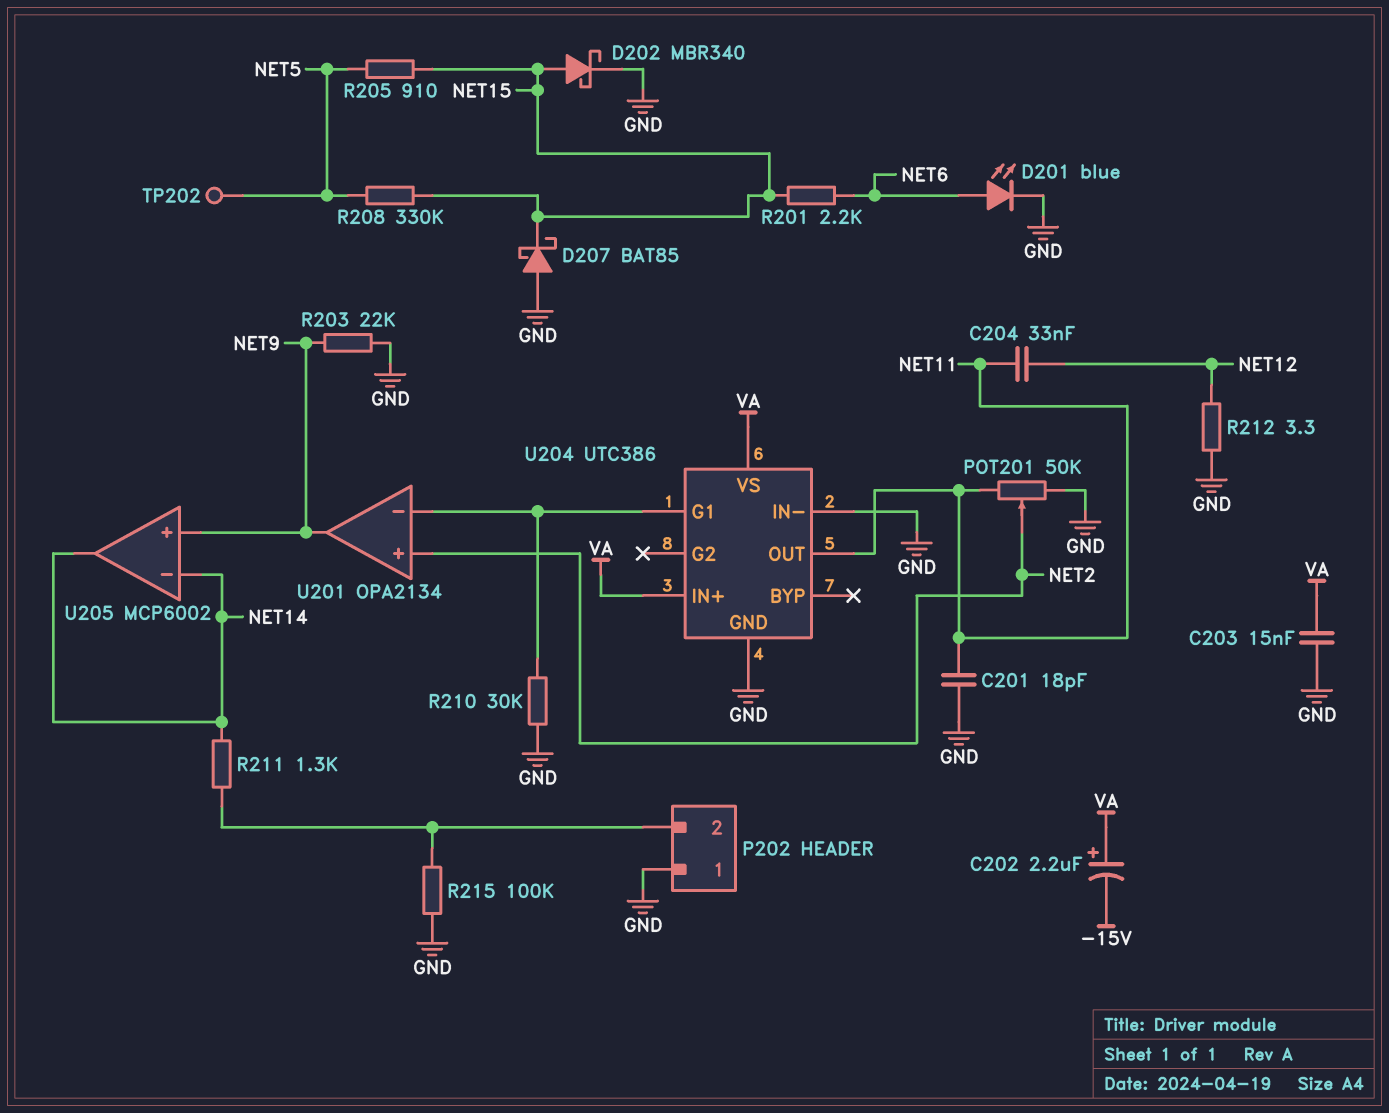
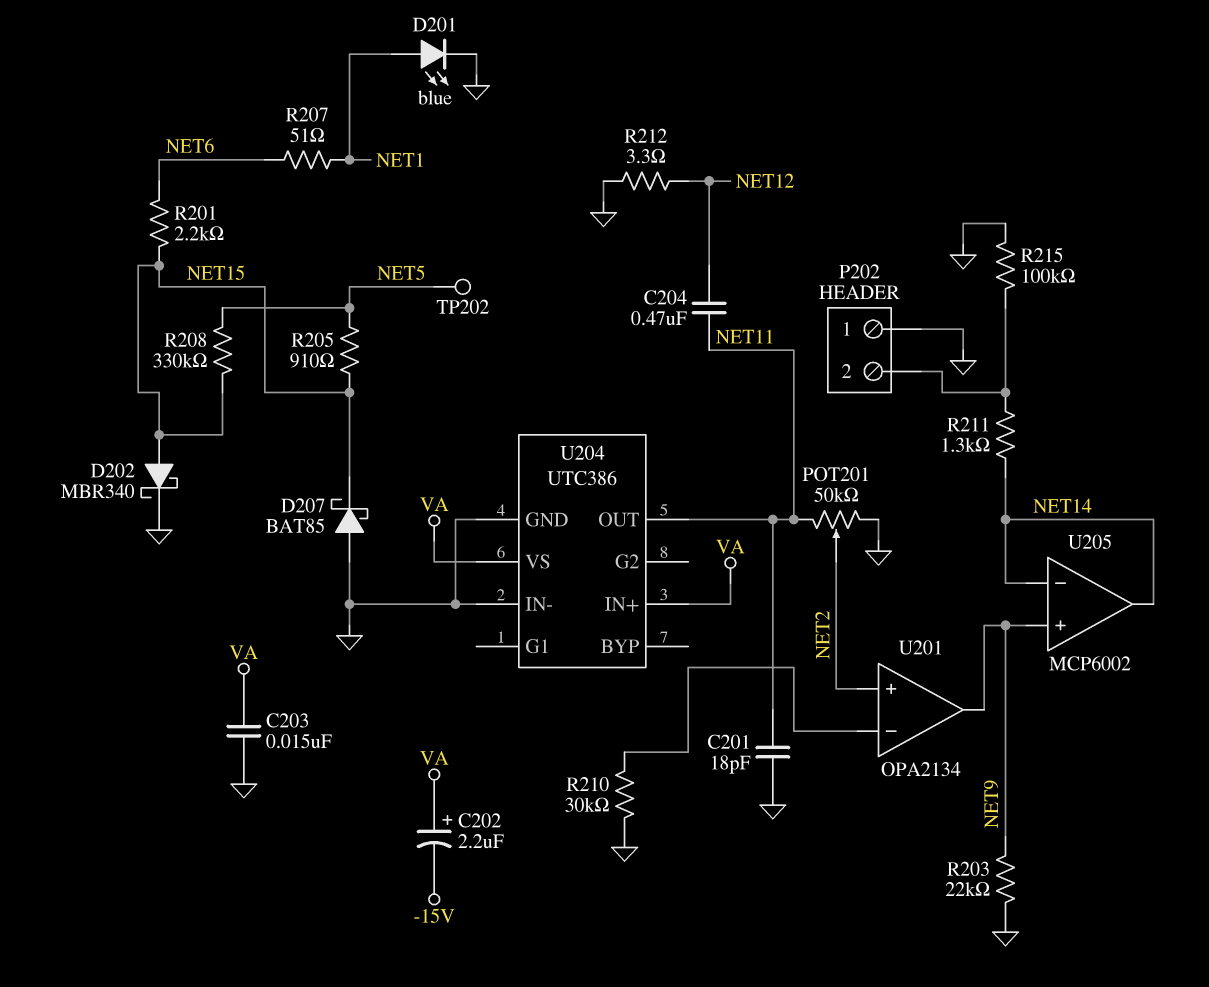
C204: 33nF (NET11, NET12) -> 470nF (NET11, NET12)
D201: LED blue (A NET6, K GND) -> LED blue (A NET1, K GND)
R207: none -> 51 (NET1, NET6)
U204 pin G1: U201/in- -> none

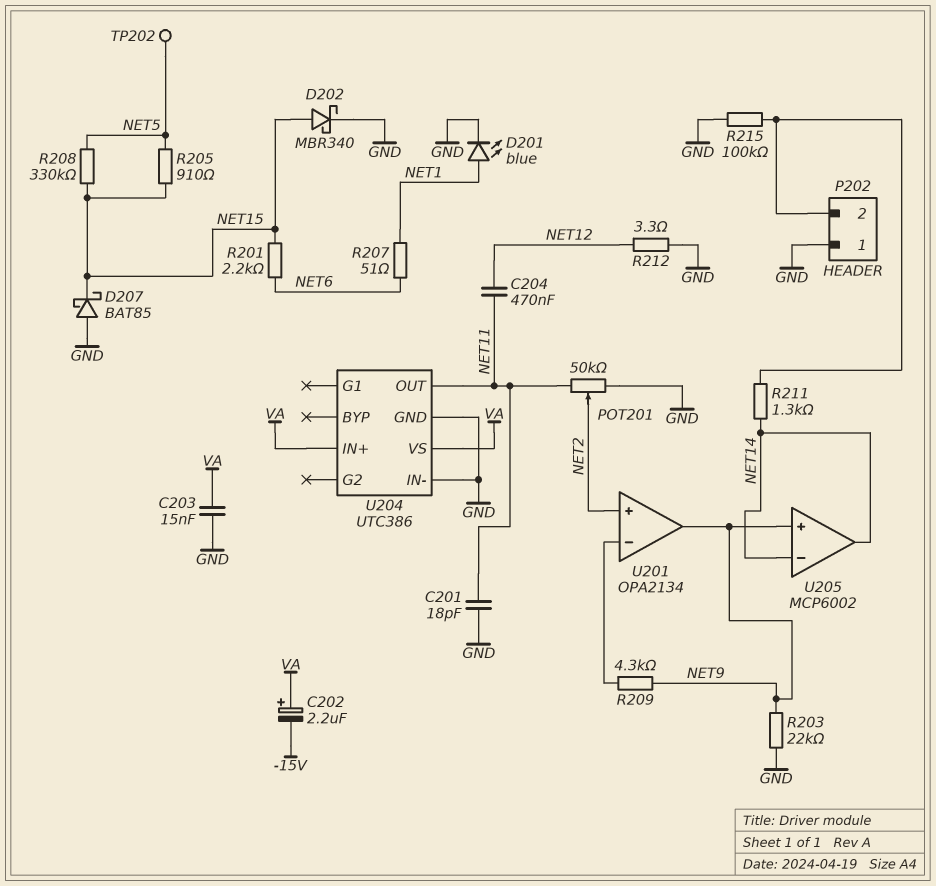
R209: none -> 4.3k (NET9, U201/in-)
R210: 30k (GND, U201/in-) -> none

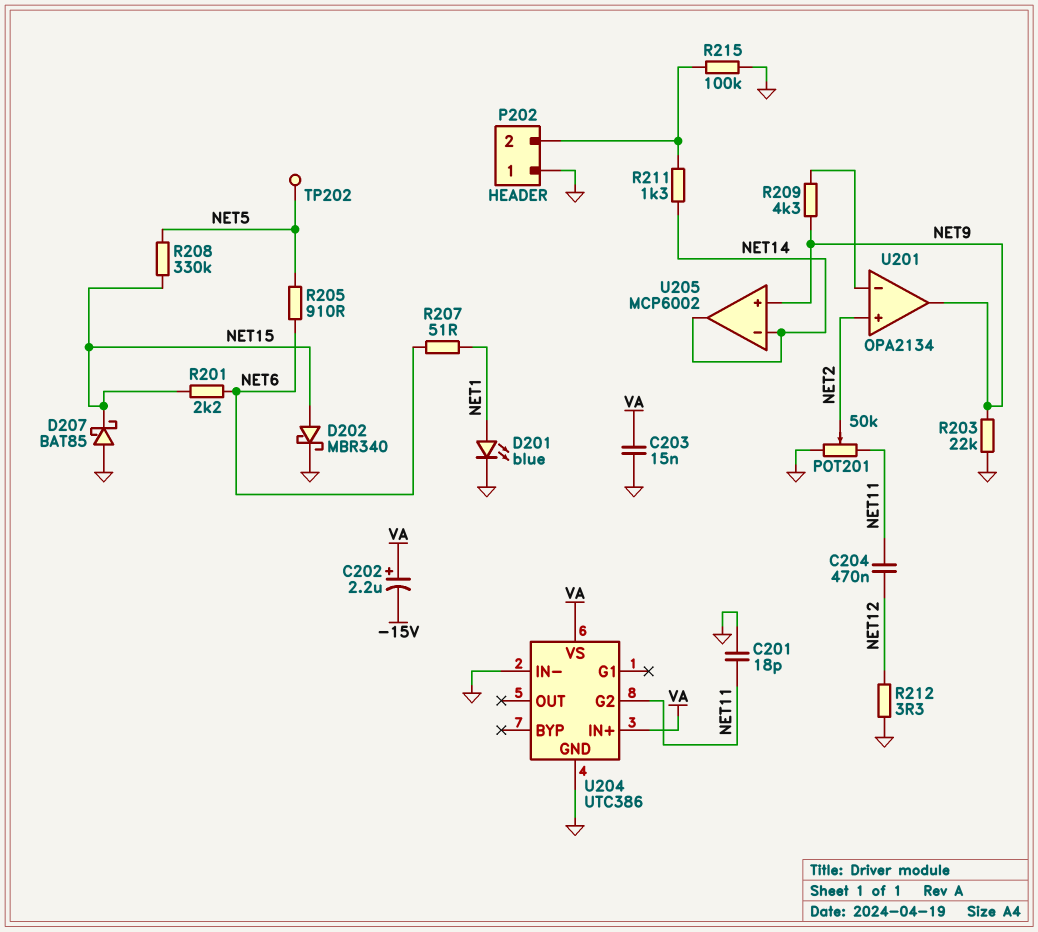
R205: 910 (NET5, NET15) -> 910 (NET5, NET6)
U204 pin G2: none -> NET11
U204 pin OUT: NET11 -> none

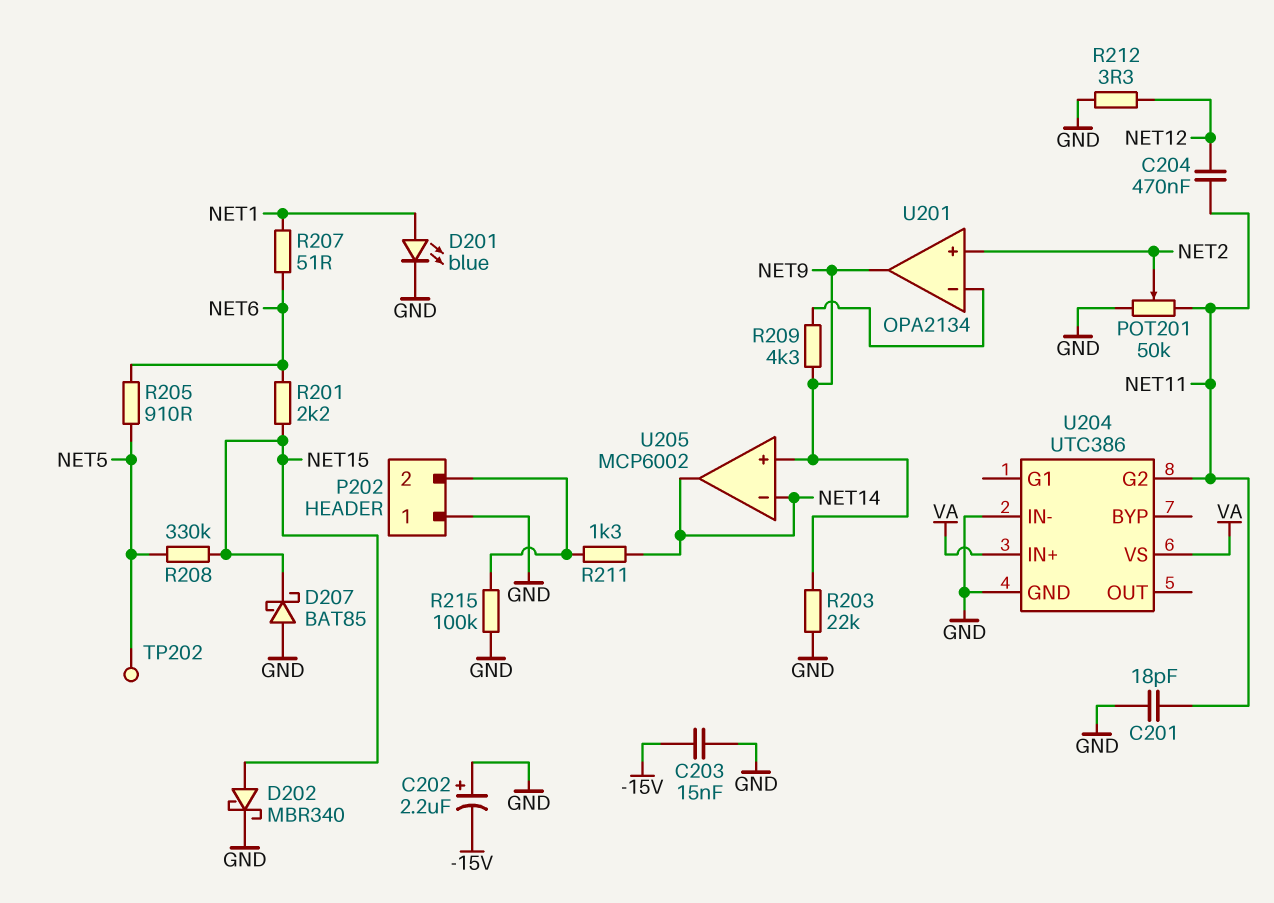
C202: 2.2uF (plus VA, minus -15V) -> 2.2uF (plus GND, minus -15V)
C203: 15nF (GND, VA) -> 15nF (-15V, GND)

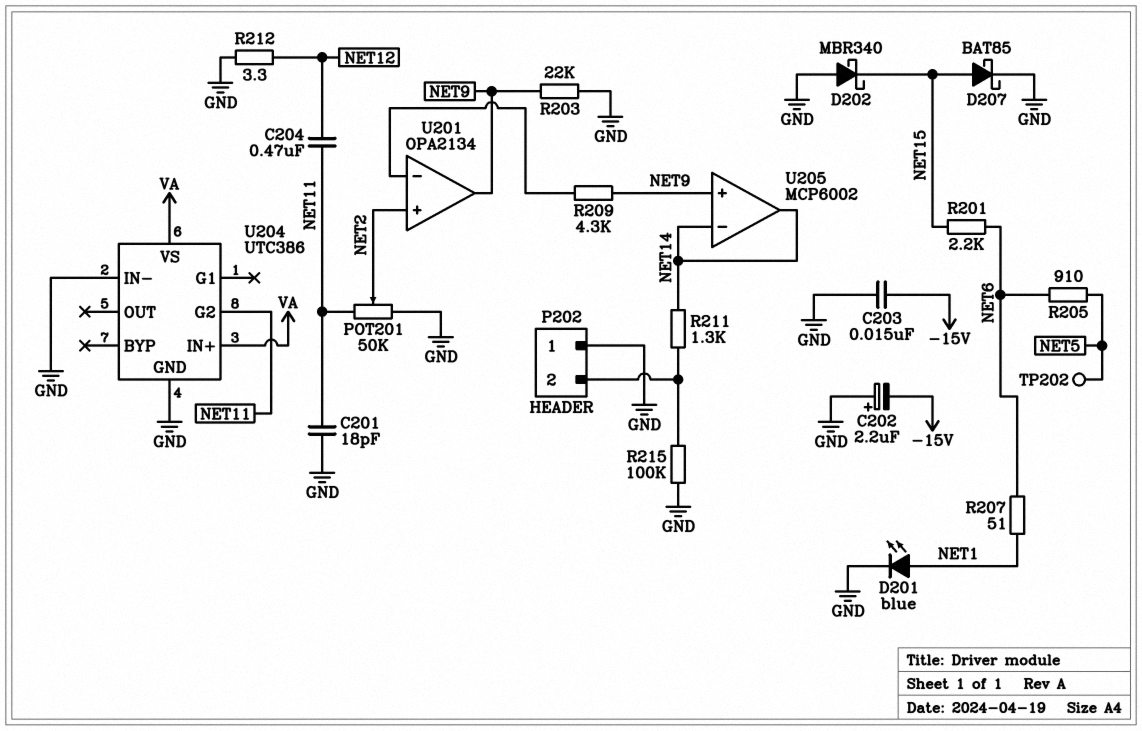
D202: schottky MBR340 (A NET15, K GND) -> schottky MBR340 (A GND, K NET15)
D207: schottky BAT85 (A GND, K NET15) -> schottky BAT85 (A NET15, K GND)
R208: 330k (NET5, NET15) -> none

